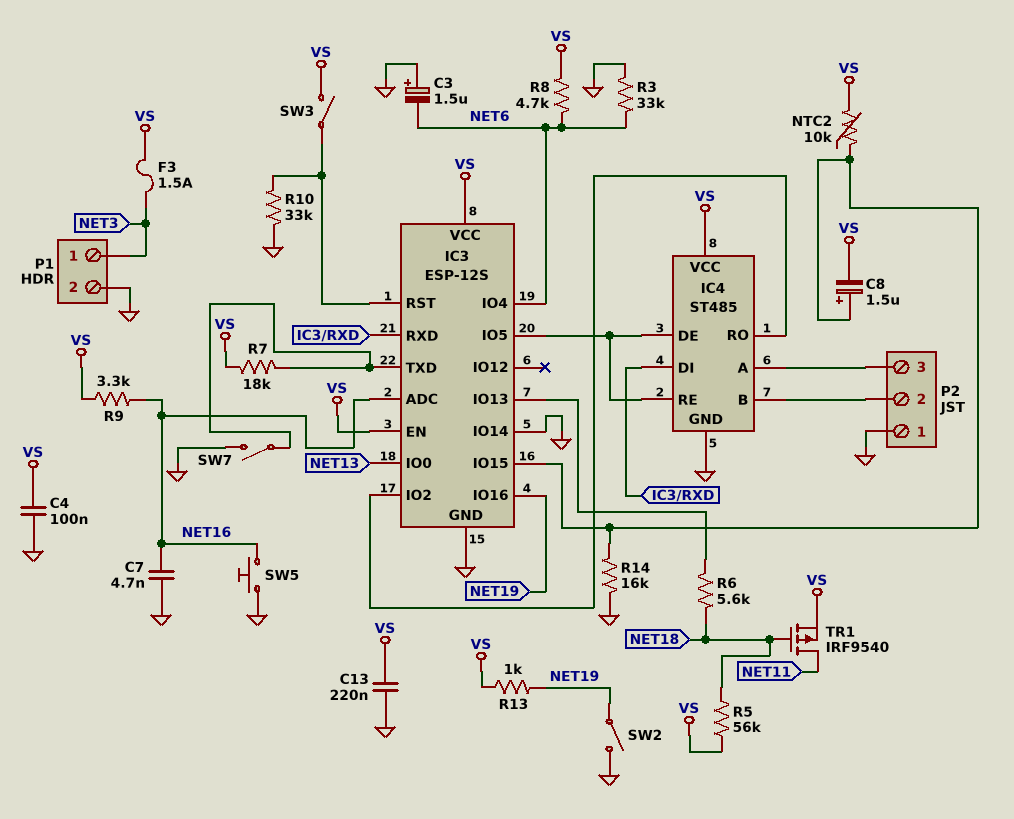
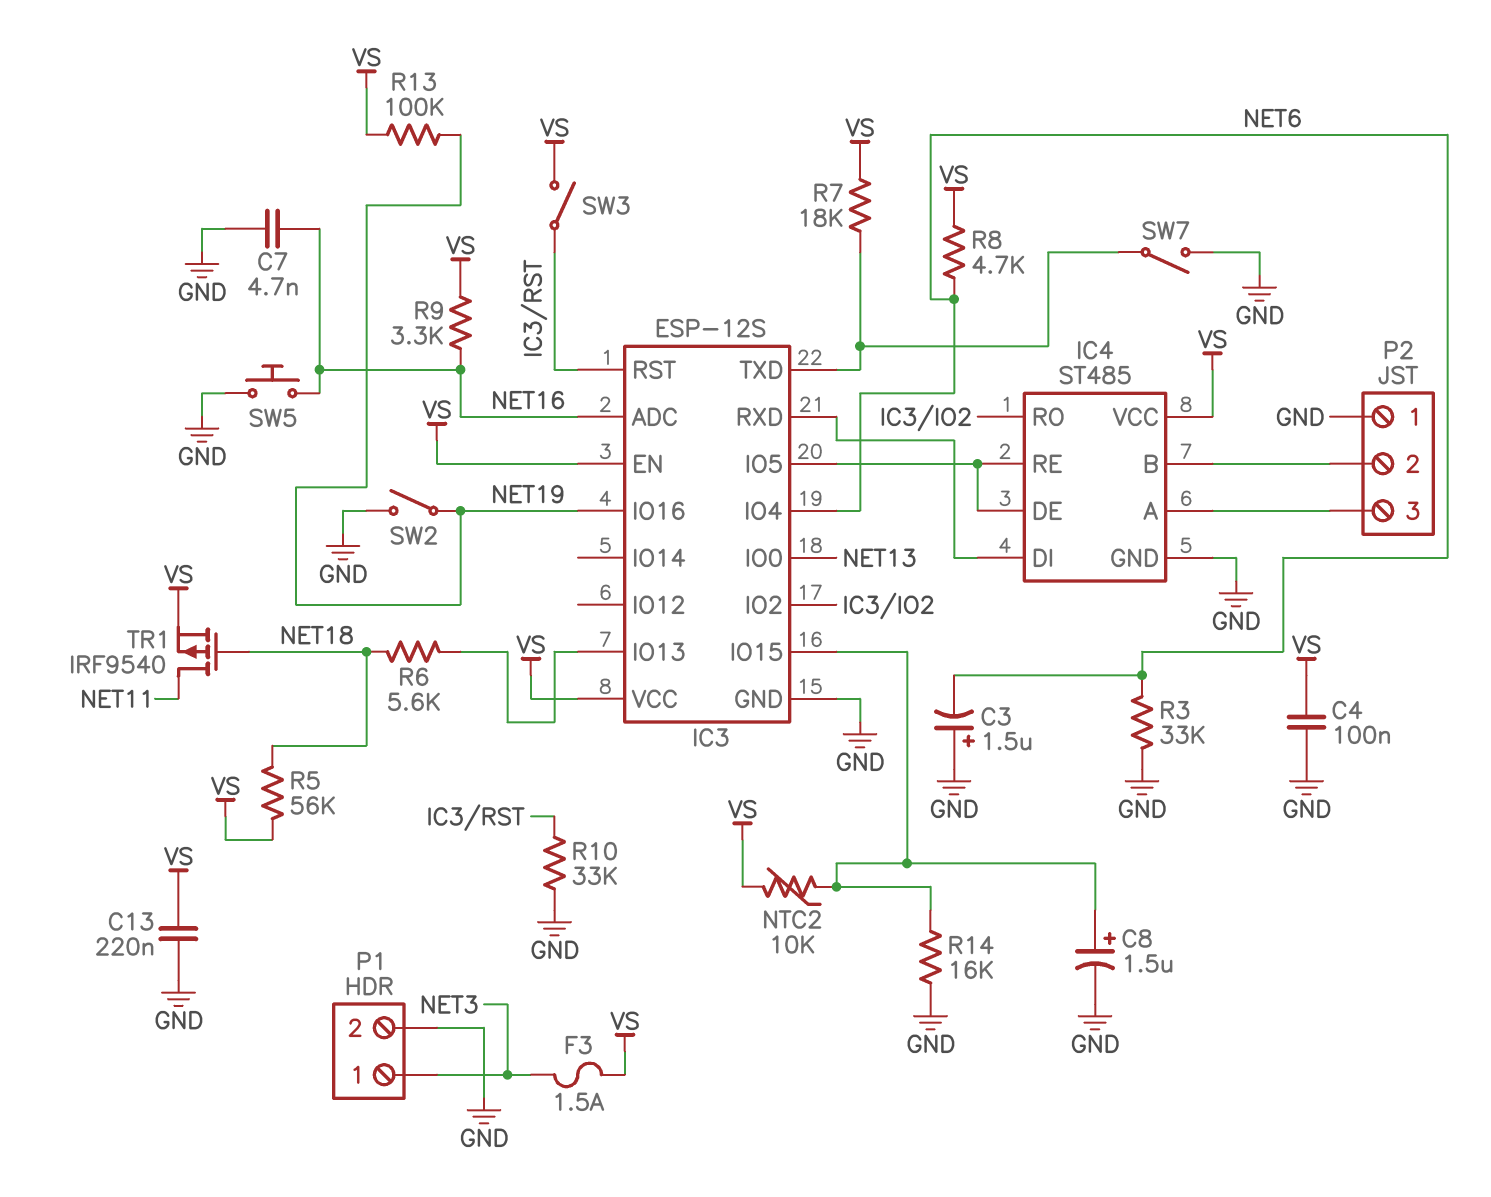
C8: 1.5uF (plus IC3/IO15, minus VS) -> 1.5uF (plus IC3/IO15, minus GND)
IC3 pin IO14: GND -> none
R13: 1k (NET19, VS) -> 100k (NET19, VS)

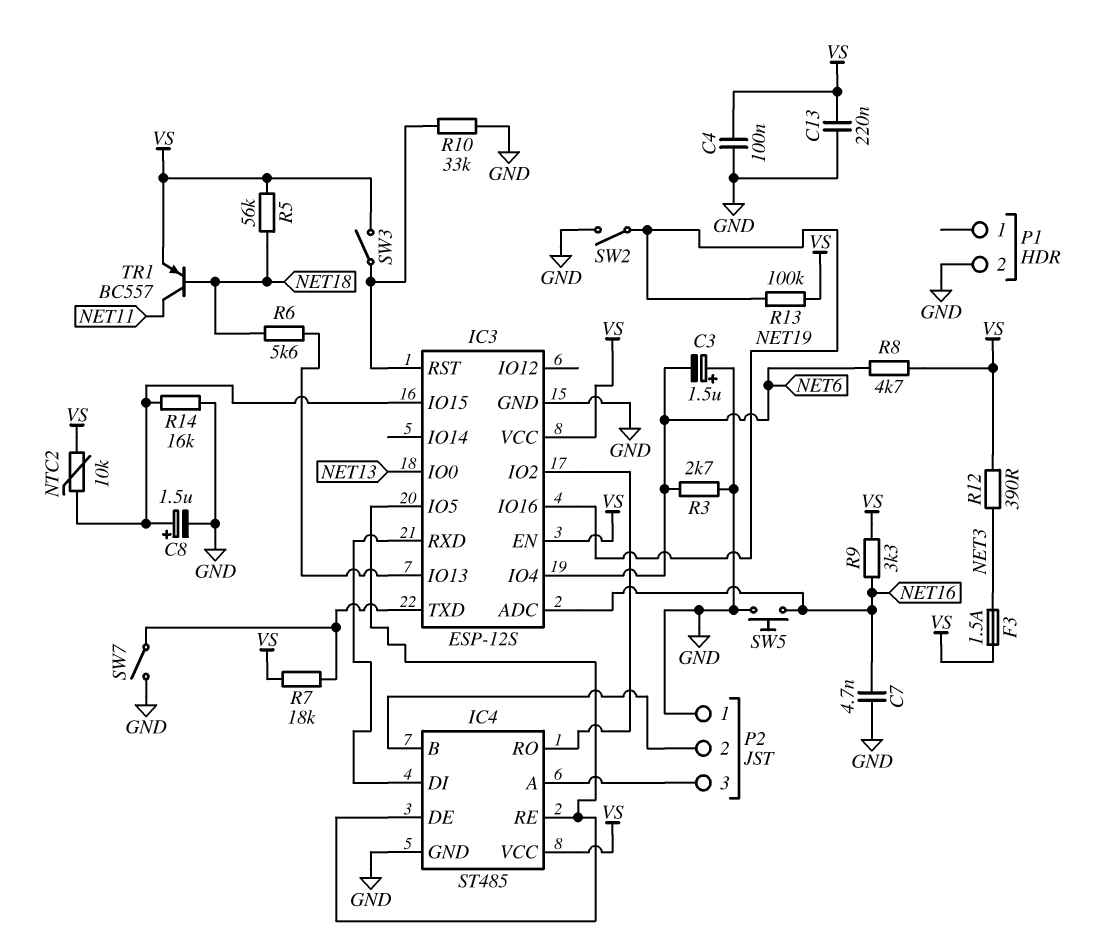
P1 pin 1: NET3 -> none
R3: 33k (GND, NET6) -> 2.7k (GND, NET6)
R12: none -> 390 (NET3, VS)
TR1: PMOS IRF9540 (G NET18, D NET11, S VS) -> PNP BC557 (B NET18, C NET11, E VS)

